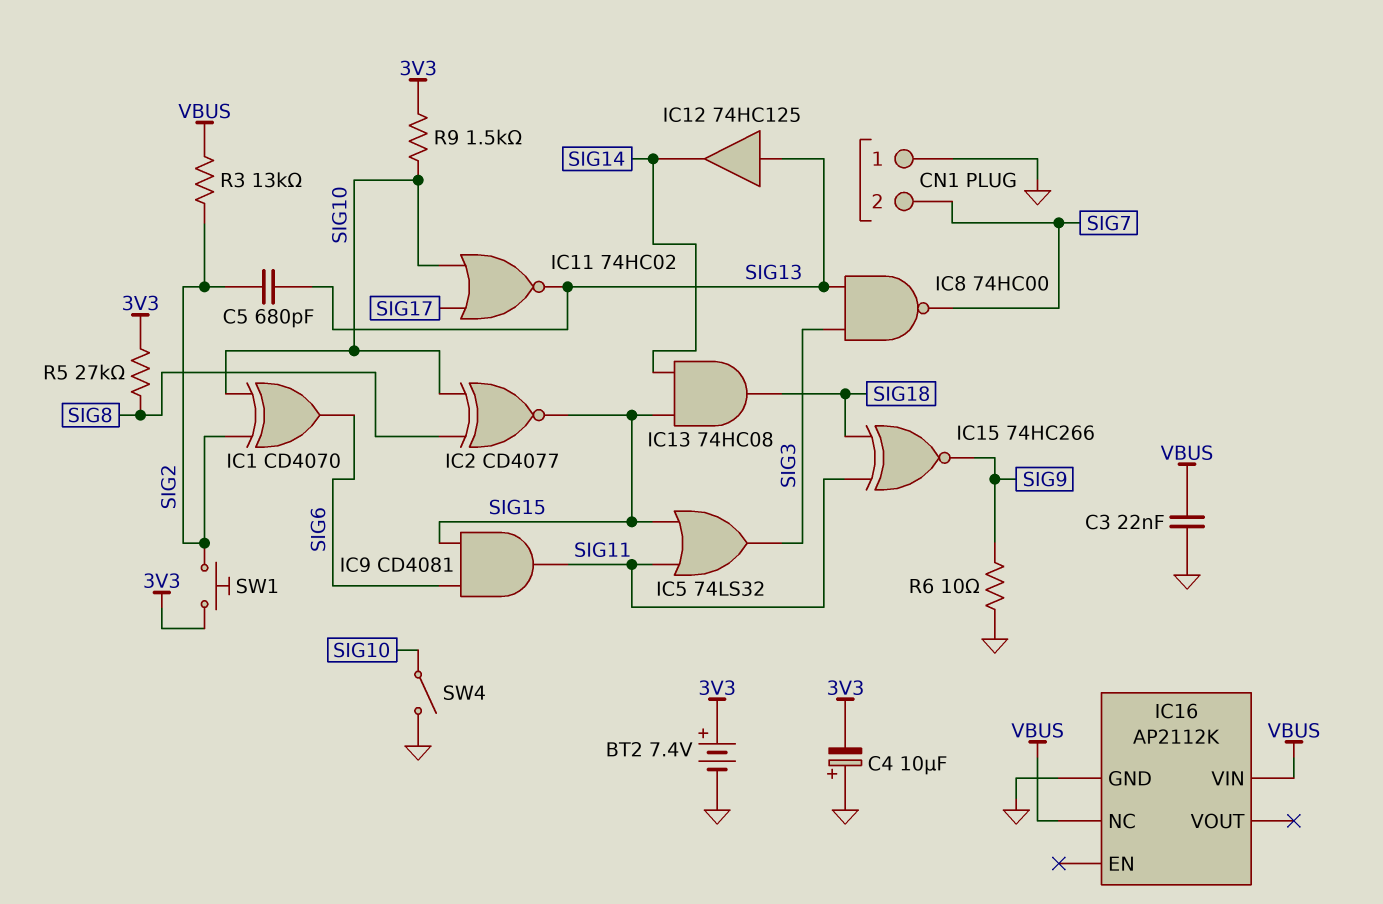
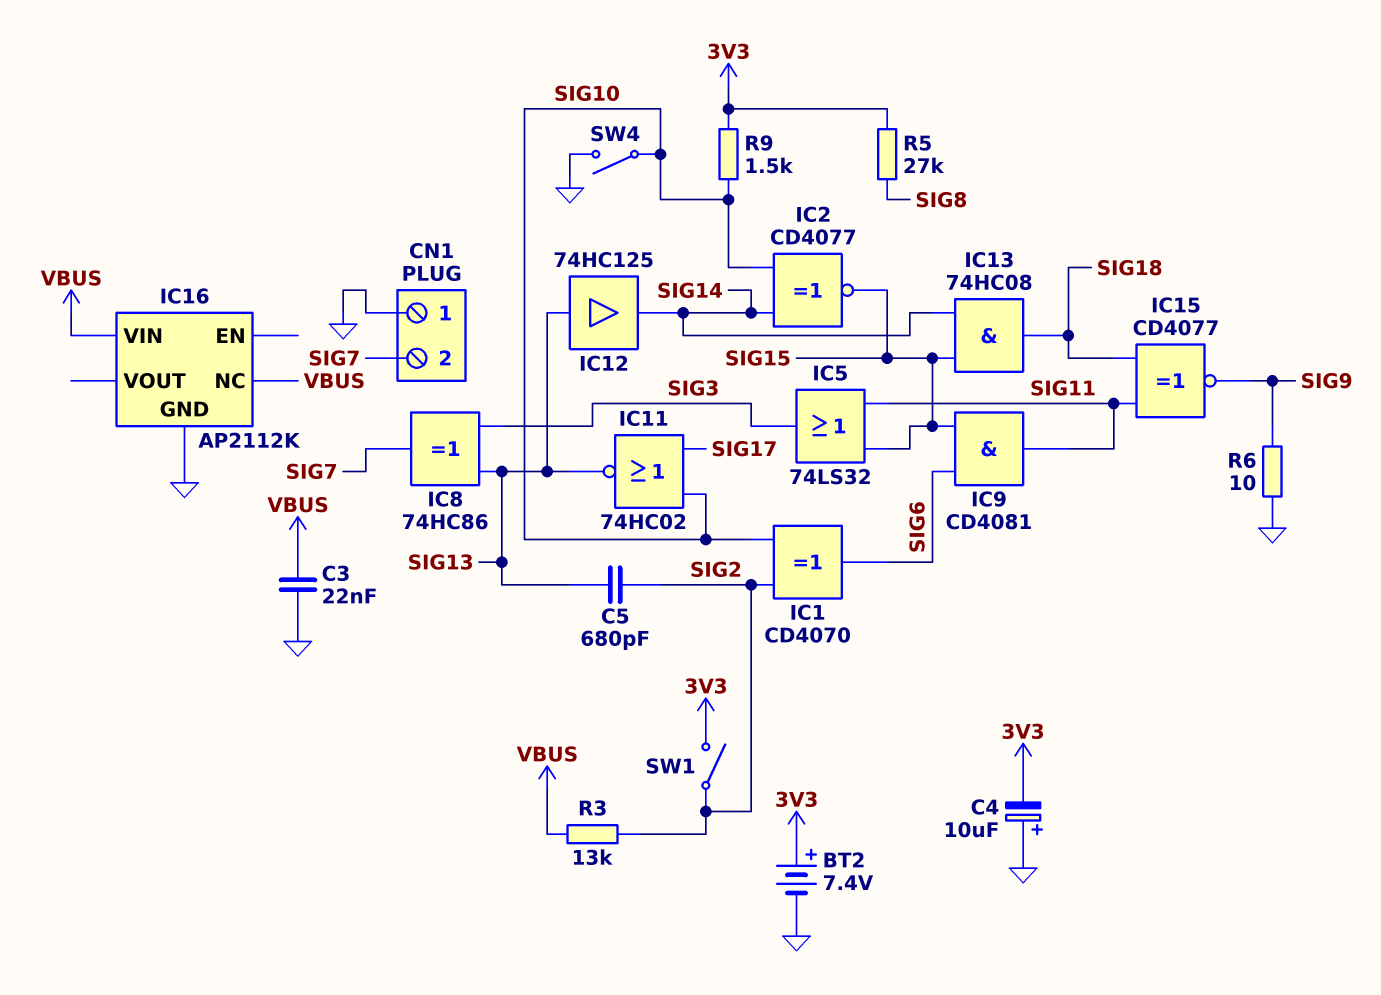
IC2: XNOR CD4077 (in SIG8, in SIG10, out SIG15) -> XNOR CD4077 (in SIG10, in SIG14, out SIG15)
IC8: NAND 74HC00 (in SIG3, in SIG13, out SIG7) -> XOR 74HC86 (in SIG3, in SIG13, out SIG7)
IC15: XNOR 74HC266 (in SIG11, in SIG18, out SIG9) -> XNOR CD4077 (in SIG11, in SIG18, out SIG9)
SW1: button (3V3, SIG2) -> switch (3V3, SIG2)

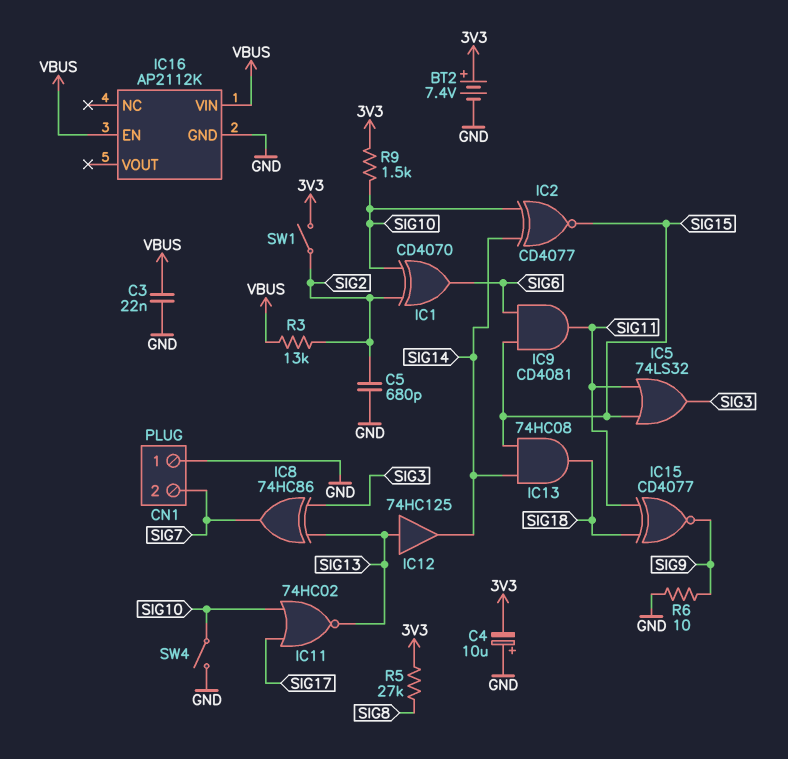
C5: 680pF (SIG2, SIG13) -> 680pF (GND, SIG2)
IC16 pin EN: none -> VBUS
IC16 pin NC: VBUS -> none

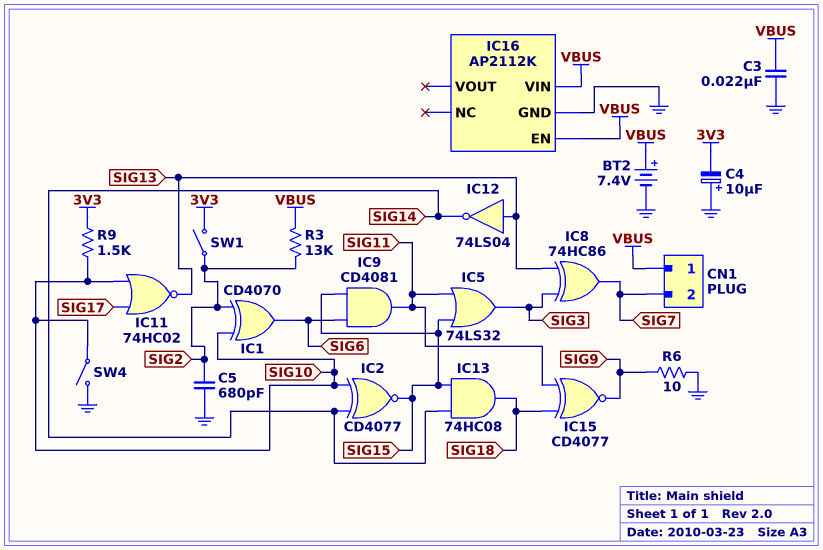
BT2: 7.4V (plus 3V3, minus GND) -> 7.4V (plus VBUS, minus GND)
CN1 pin 1: GND -> VBUS
IC12: buffer 74HC125 (in SIG13, out SIG14) -> NOT 74LS04 (in SIG13, out SIG14)
R5: 27k (3V3, SIG8) -> none

